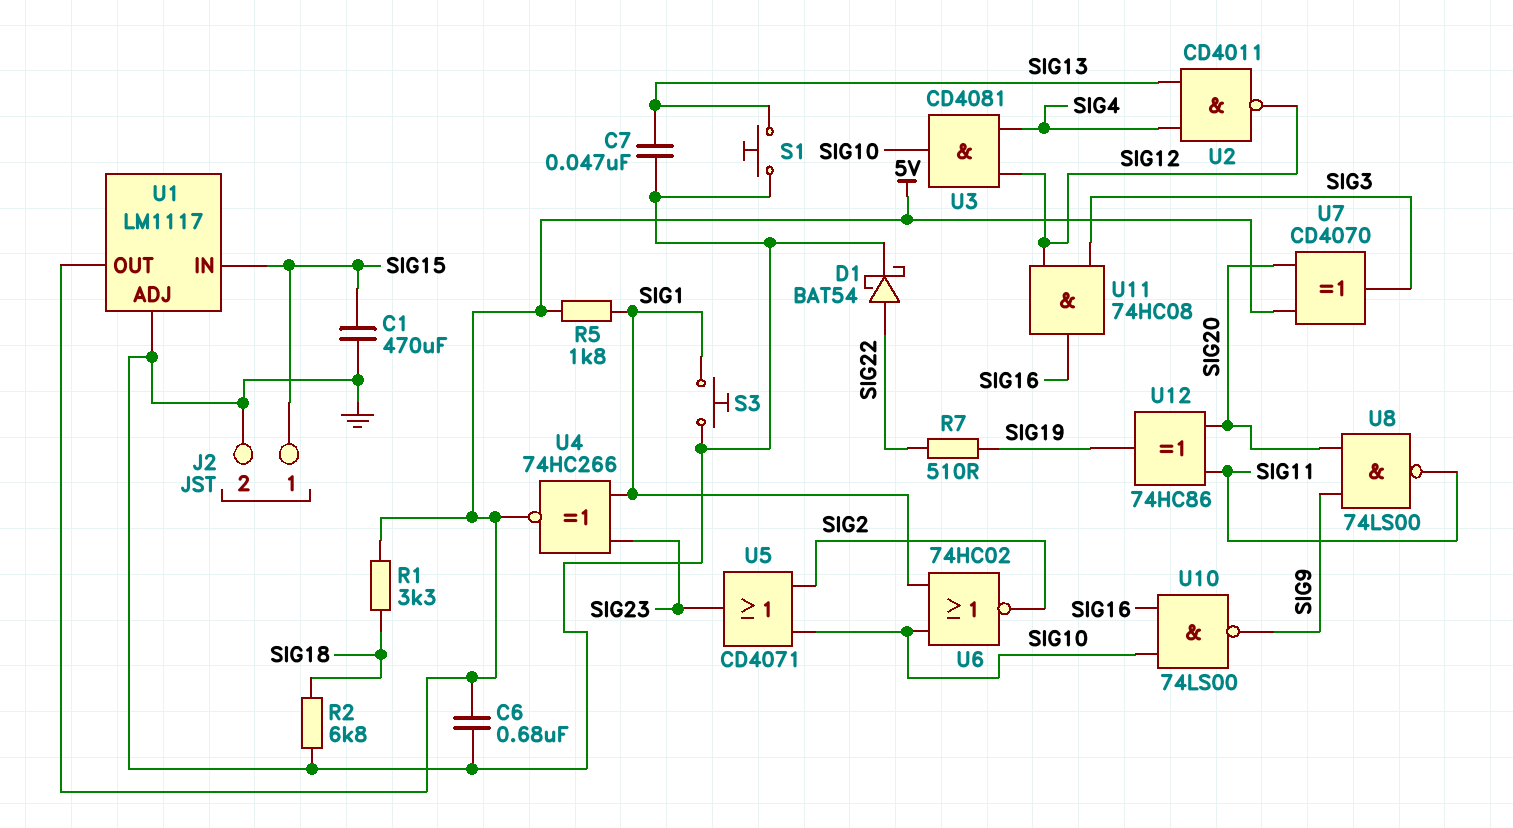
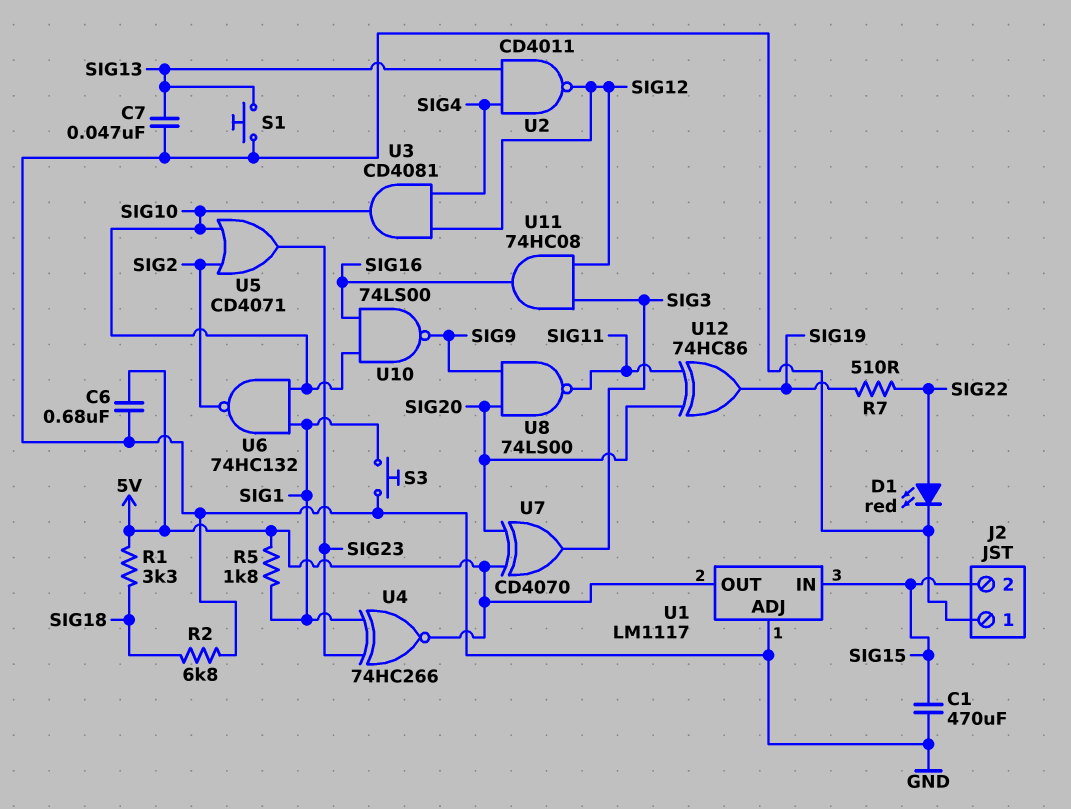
D1: schottky BAT54 (A SIG22, K GND) -> LED red (A SIG22, K GND)
J2 pin 1: SIG15 -> GND
J2 pin 2: GND -> SIG15
U6: NOR 74HC02 (in SIG1, in SIG10, out SIG2) -> NAND 74HC132 (in SIG1, in SIG10, out SIG2)

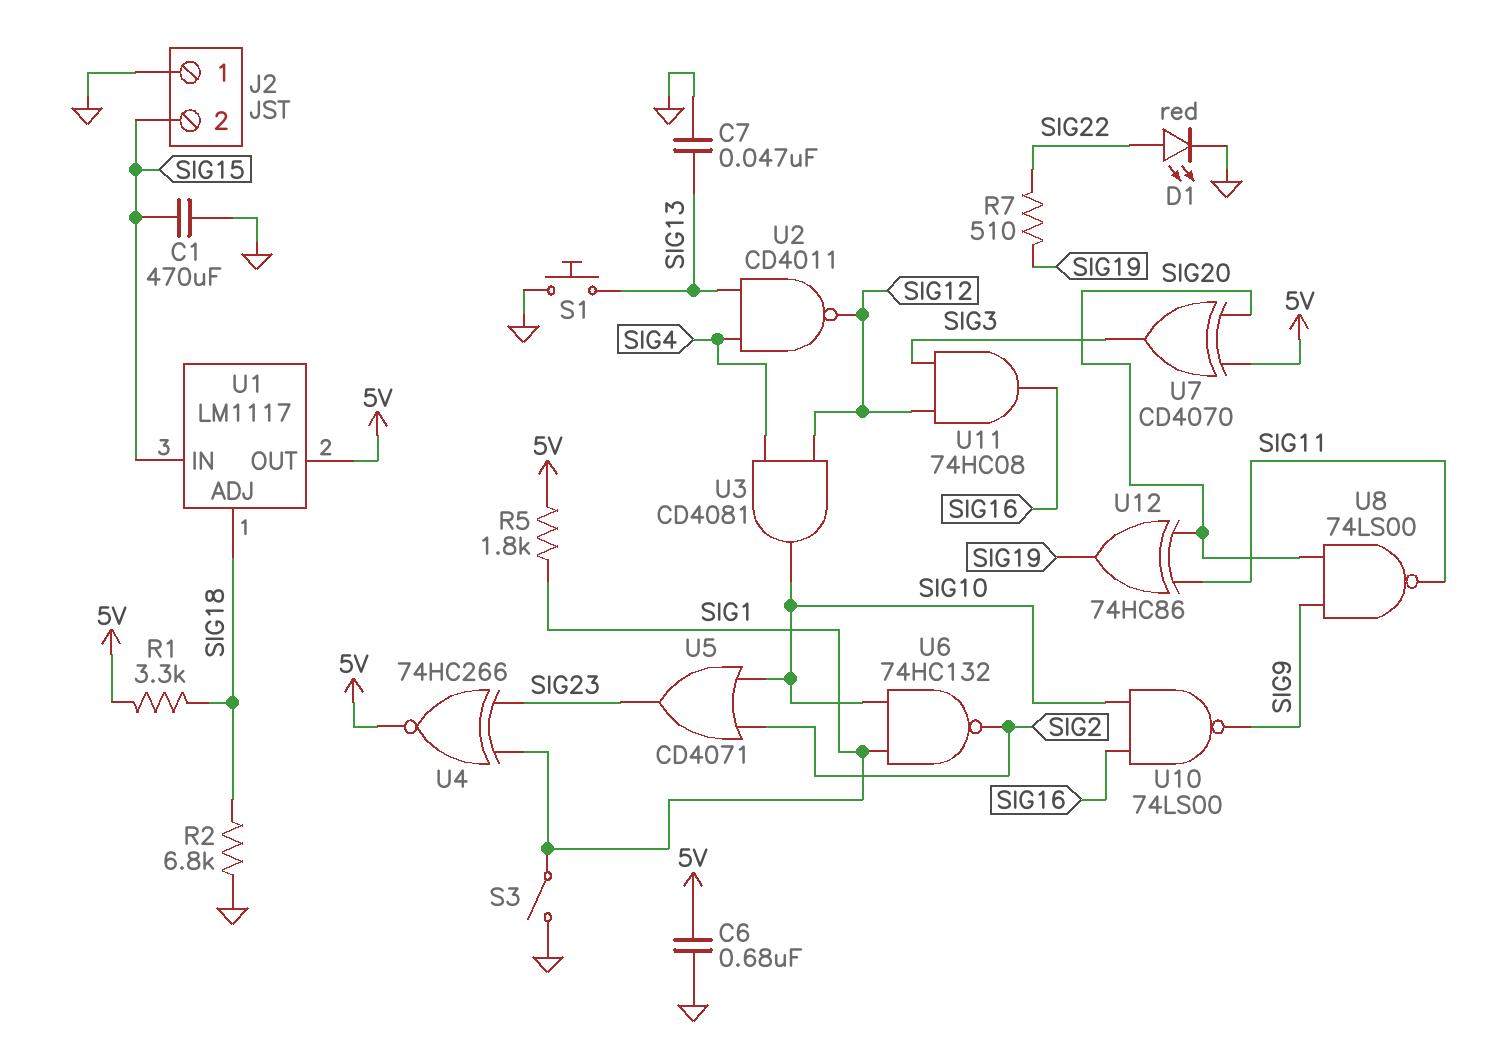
S3: button (GND, SIG1) -> switch (GND, SIG1)
U1 pin ADJ: GND -> SIG18

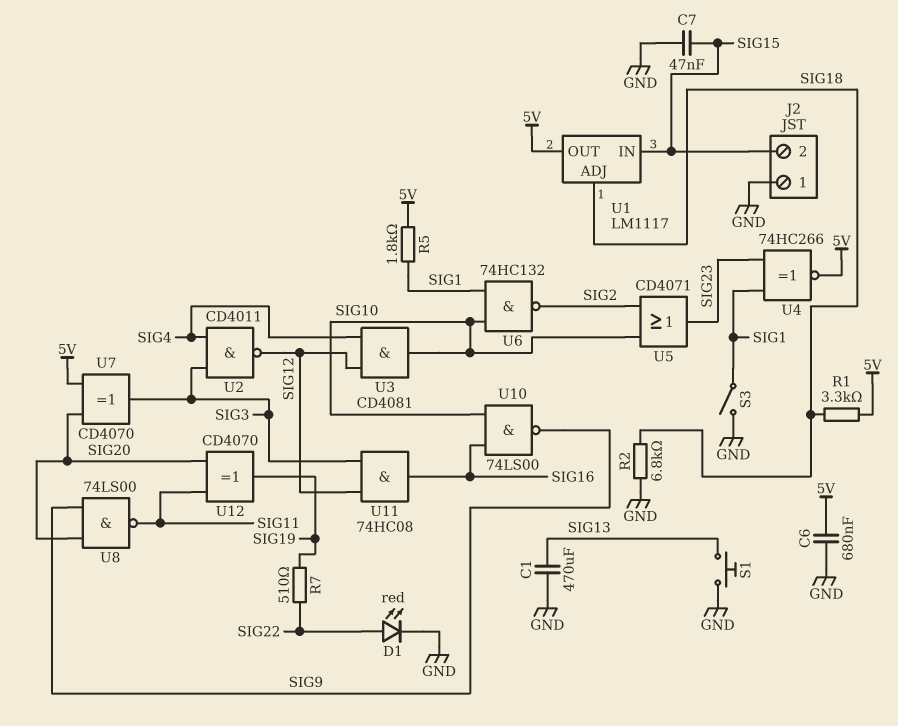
C1: 470uF (GND, SIG15) -> 470uF (GND, SIG13)
C7: 47nF (GND, SIG13) -> 47nF (GND, SIG15)
U2: NAND CD4011 (in SIG4, in SIG13, out SIG12) -> NAND CD4011 (in SIG3, in SIG4, out SIG12)
U12: XOR 74HC86 (in SIG11, in SIG20, out SIG19) -> XOR CD4070 (in SIG11, in SIG20, out SIG19)

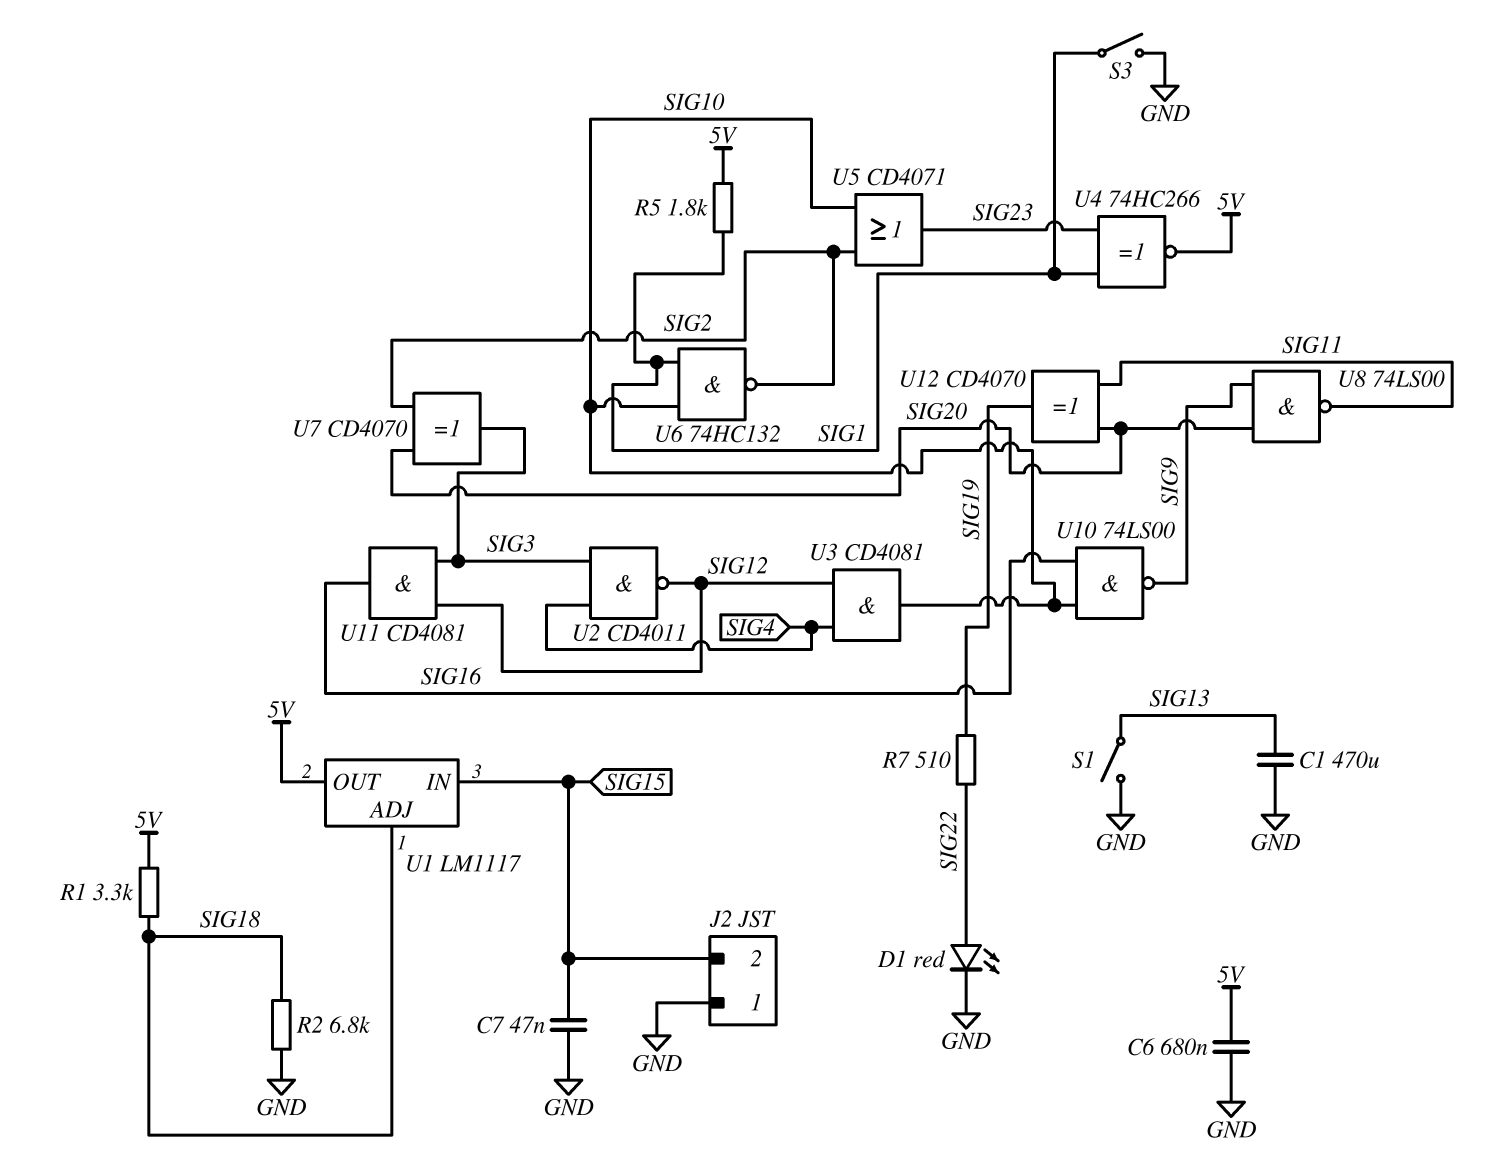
S1: button (GND, SIG13) -> switch (GND, SIG13)
U7: XOR CD4070 (in 5V, in SIG20, out SIG3) -> XOR CD4070 (in SIG2, in SIG20, out SIG3)
U11: AND 74HC08 (in SIG3, in SIG12, out SIG16) -> AND CD4081 (in SIG3, in SIG12, out SIG16)

